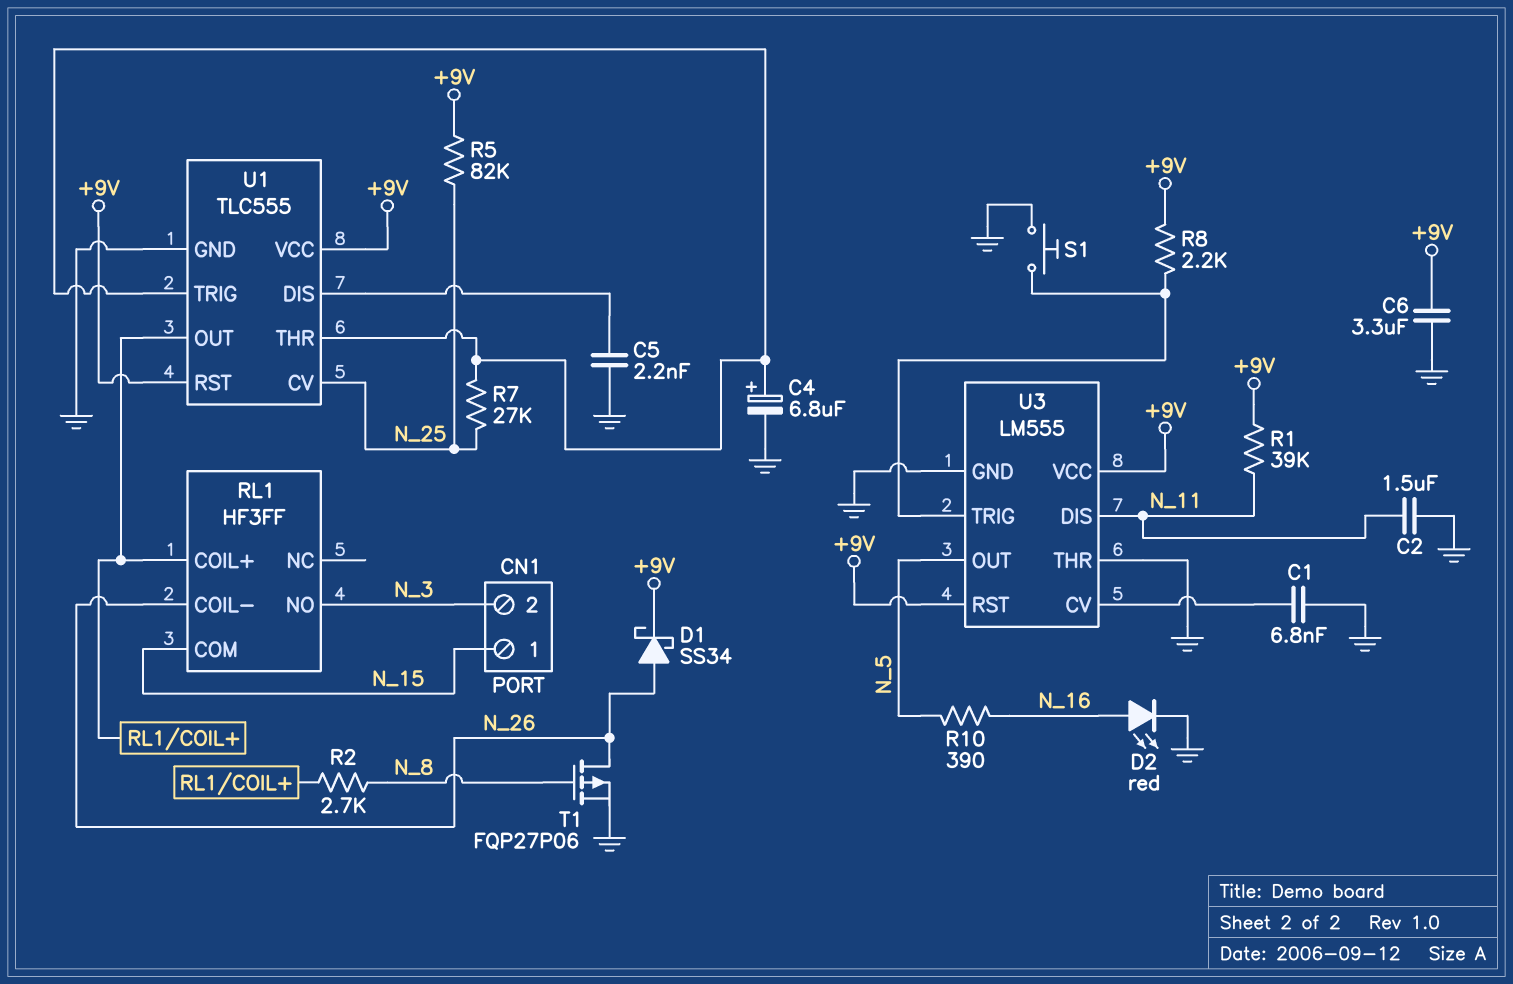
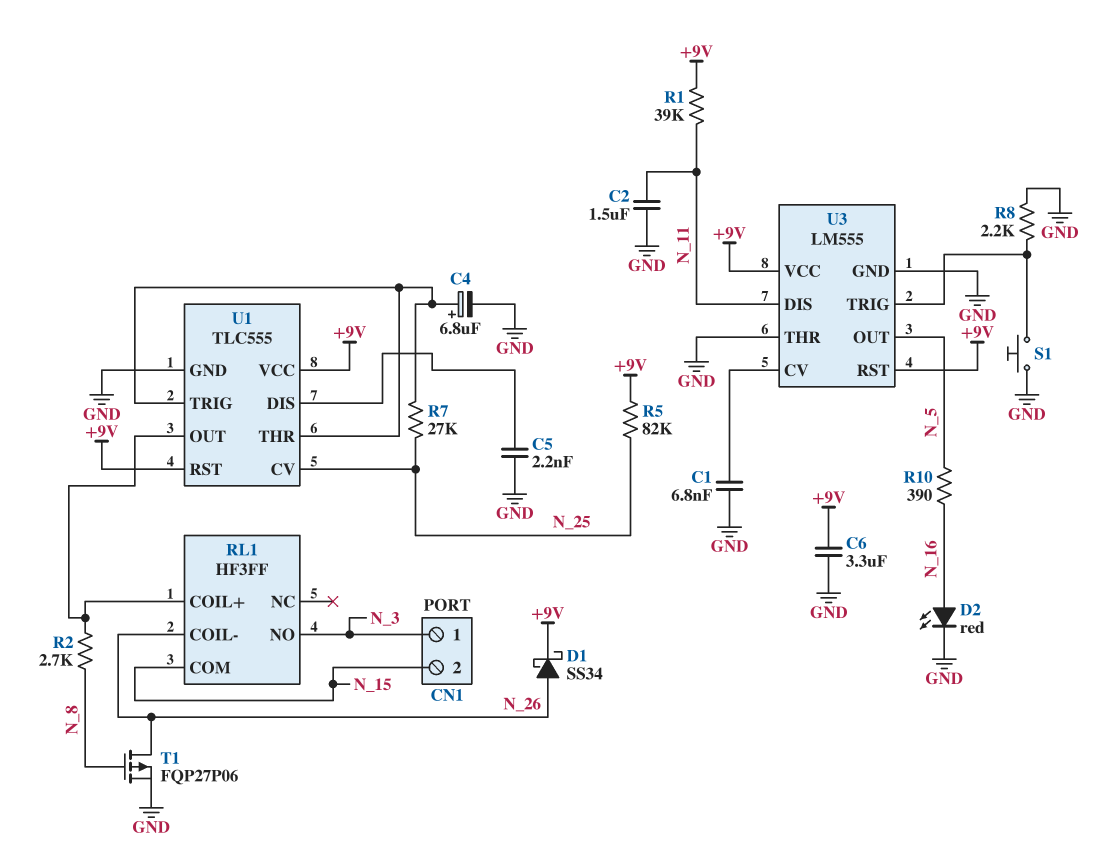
CN1 pin 1: N_15 -> N_3
CN1 pin 2: N_3 -> N_15
R8: 2.2k (+9V, U3/TRIG) -> 2.2k (GND, U3/TRIG)

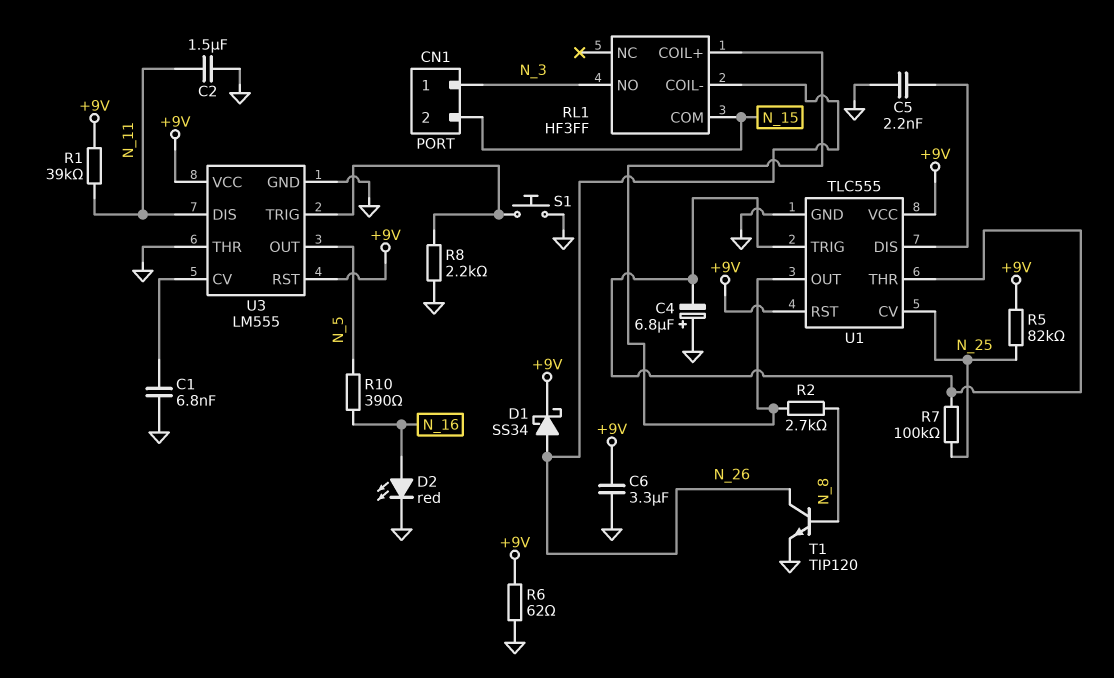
C4: 6.8uF (plus U1/THR, minus GND) -> 6.8uF (plus GND, minus U1/THR)
R6: none -> 62 (+9V, GND)
R7: 27k (N_25, U1/THR) -> 100k (N_25, U1/THR)
T1: PMOS FQP27P06 (G N_8, D N_26, S GND) -> NPN TIP120 (B N_8, C N_26, E GND)

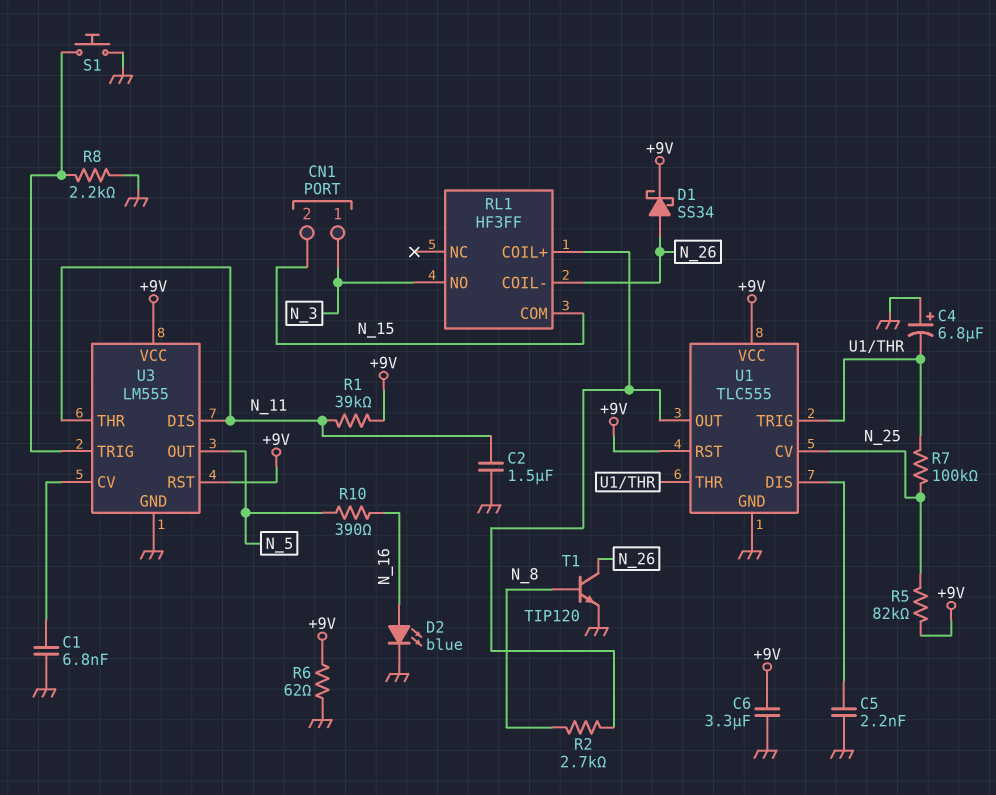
D2: LED red (A N_16, K GND) -> LED blue (A N_16, K GND)
U3 pin THR: GND -> N_11

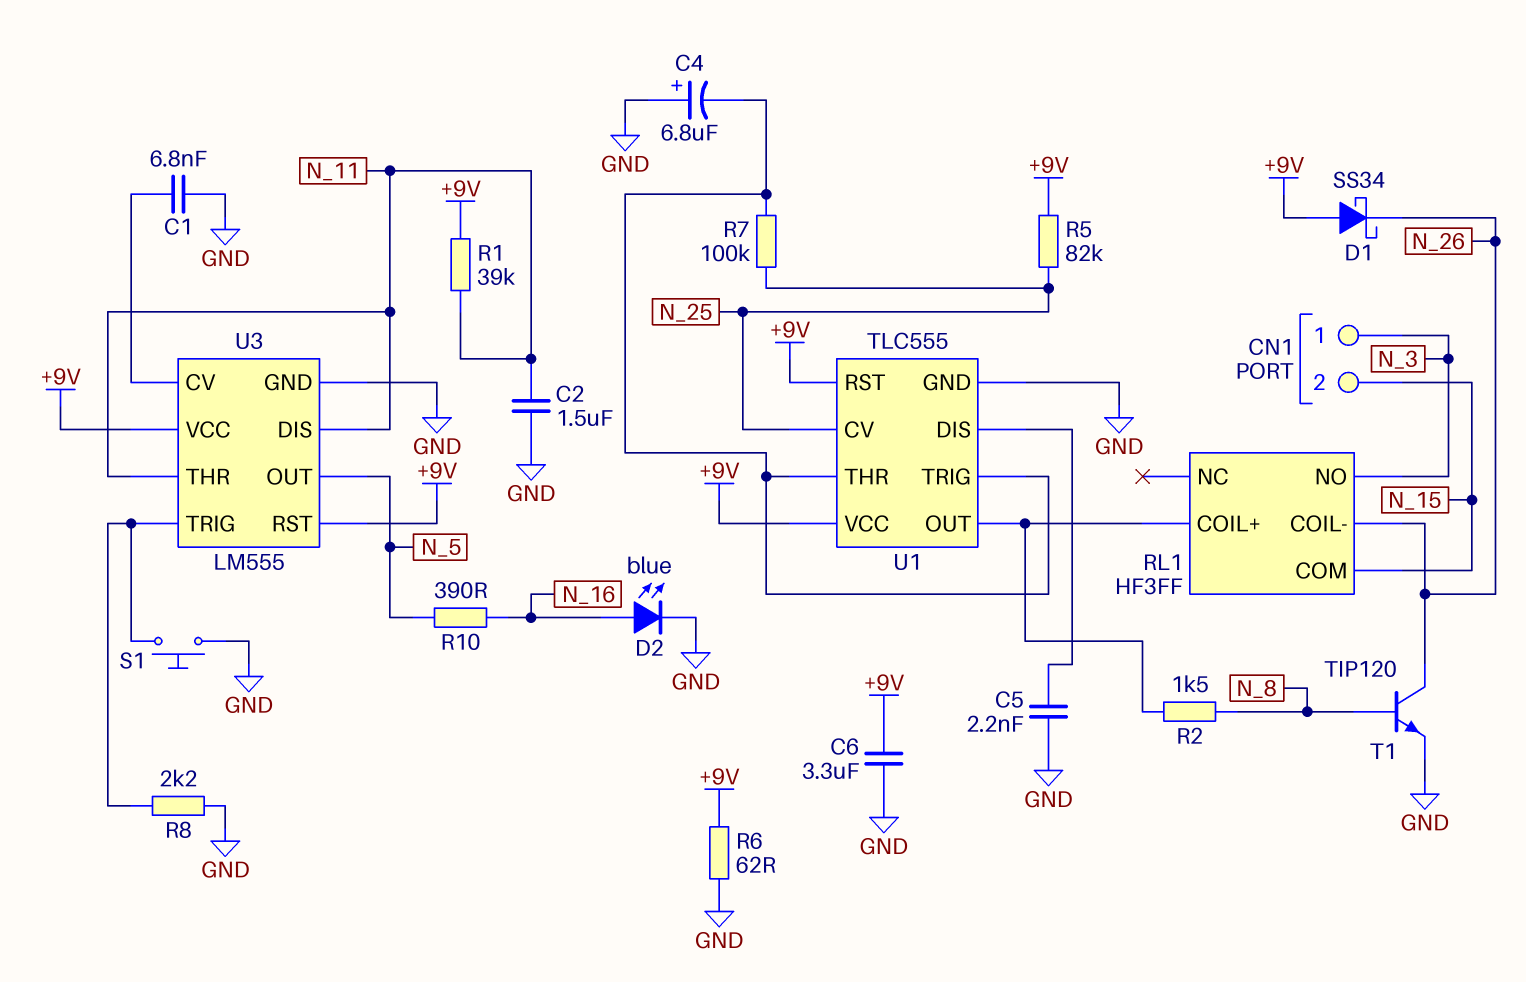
D1: schottky SS34 (A N_26, K +9V) -> schottky SS34 (A +9V, K N_26)
R2: 2.7k (N_8, RL1/COIL+) -> 1.5k (N_8, RL1/COIL+)

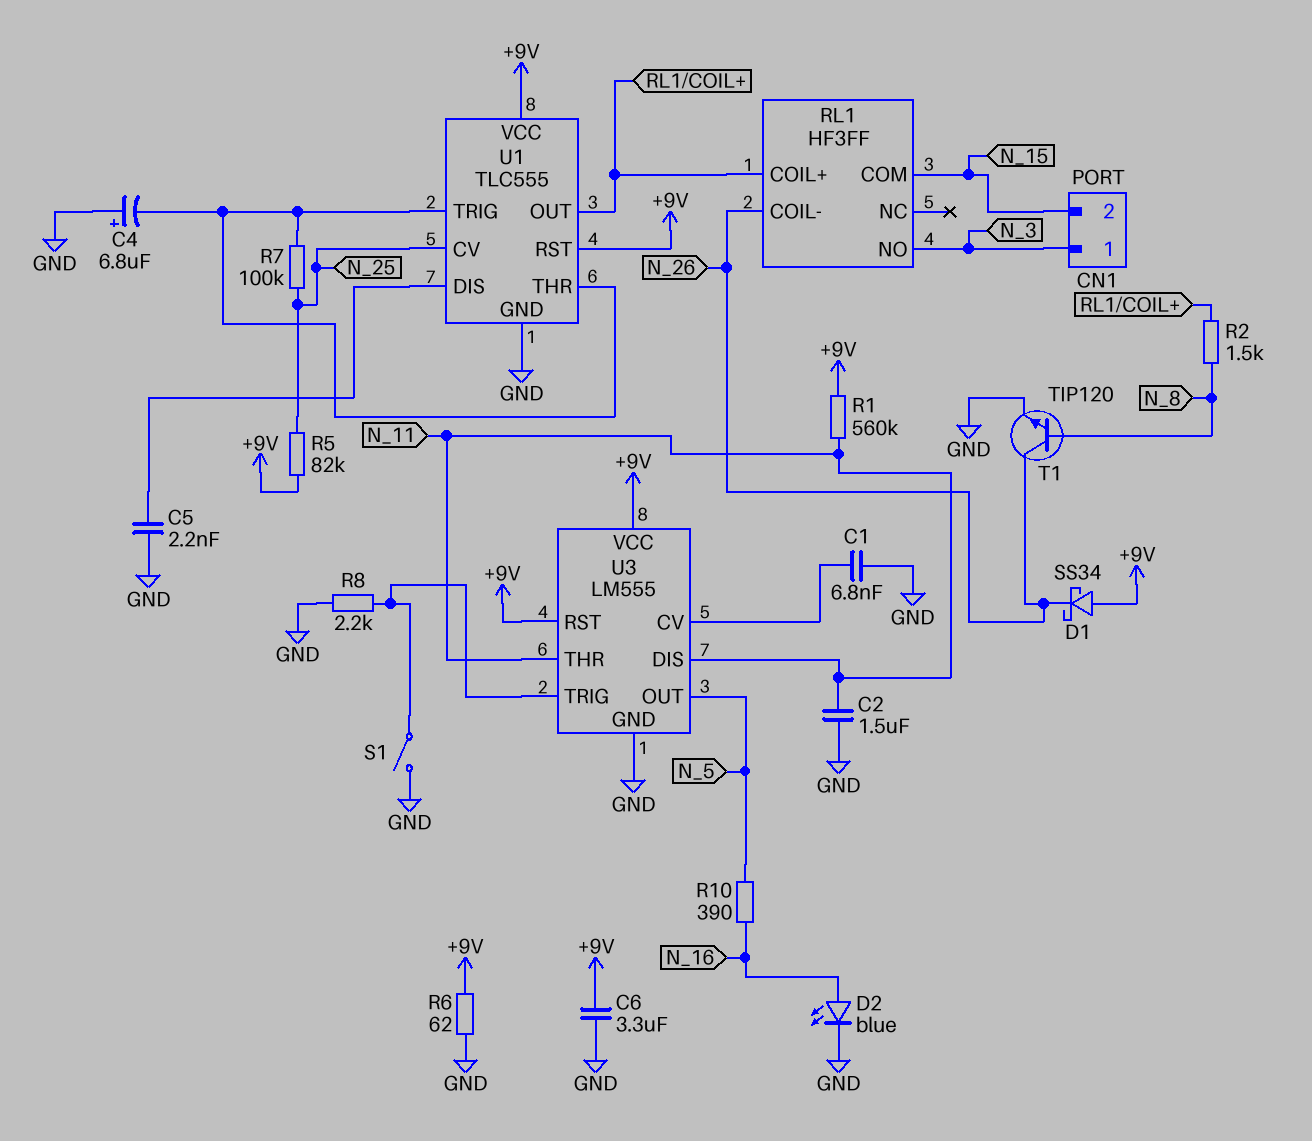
R1: 39k (+9V, N_11) -> 560k (+9V, N_11)
S1: button (GND, U3/TRIG) -> switch (GND, U3/TRIG)

